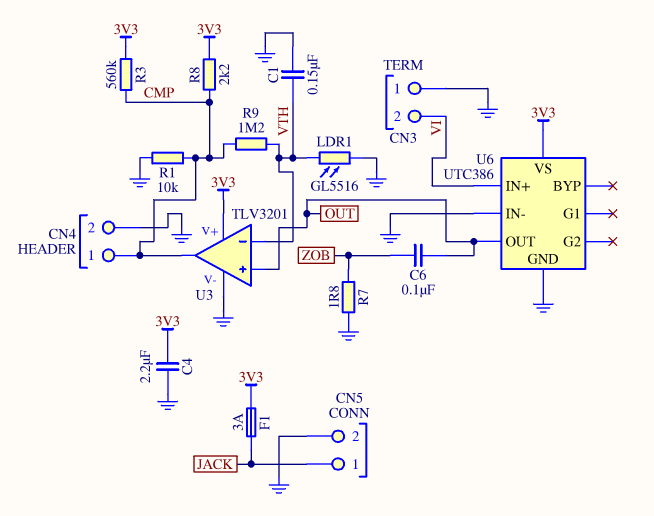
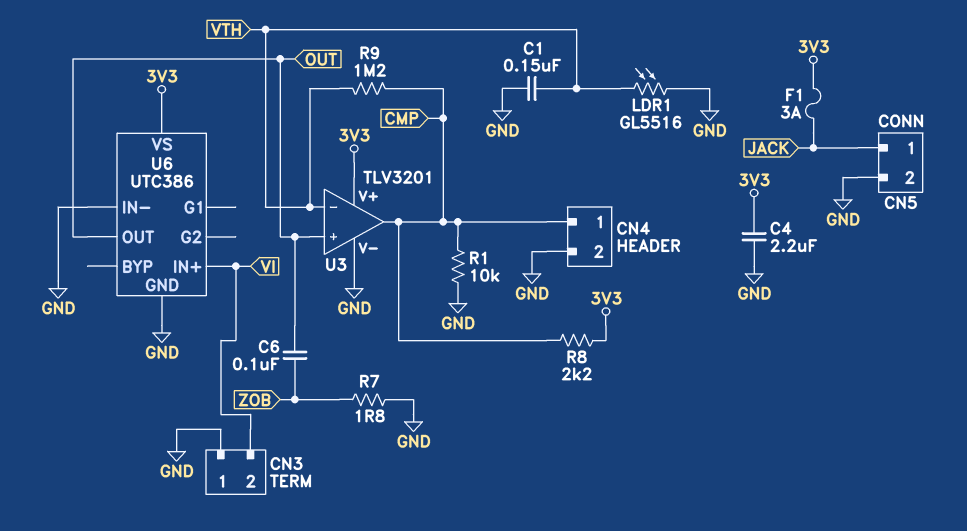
R3: 560k (3V3, CMP) -> none

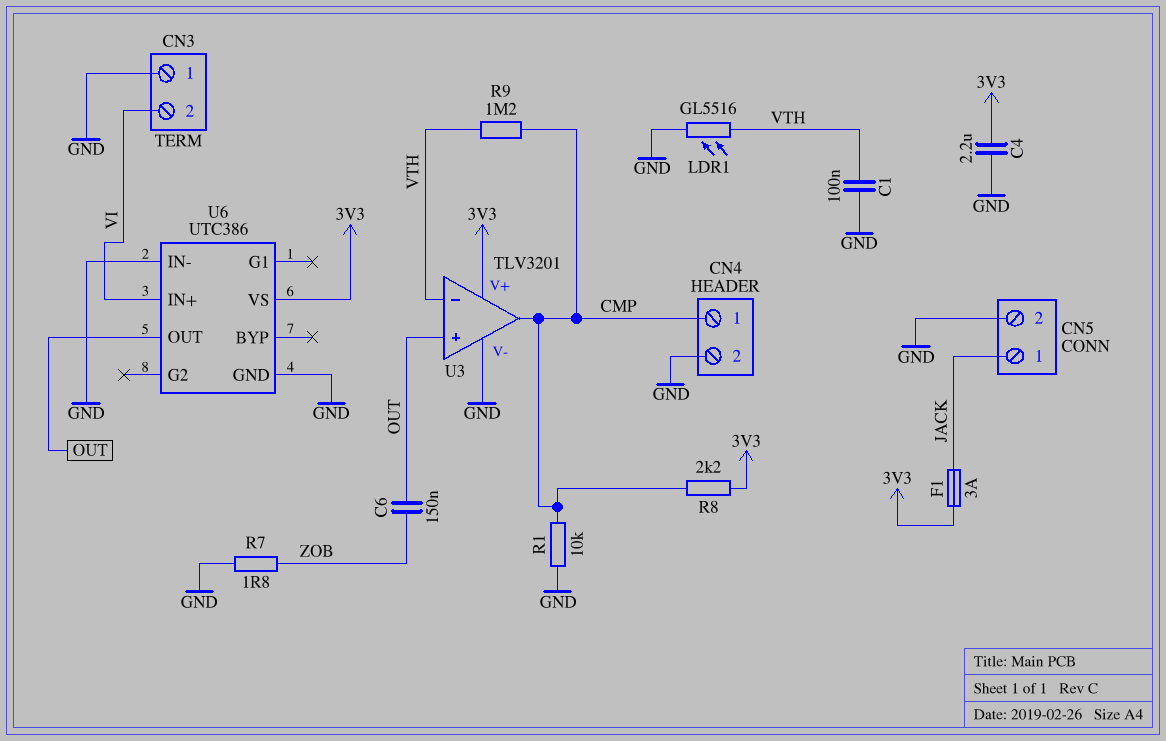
C1: 150nF (GND, VTH) -> 100nF (GND, VTH)
C6: 100nF (OUT, ZOB) -> 150nF (OUT, ZOB)

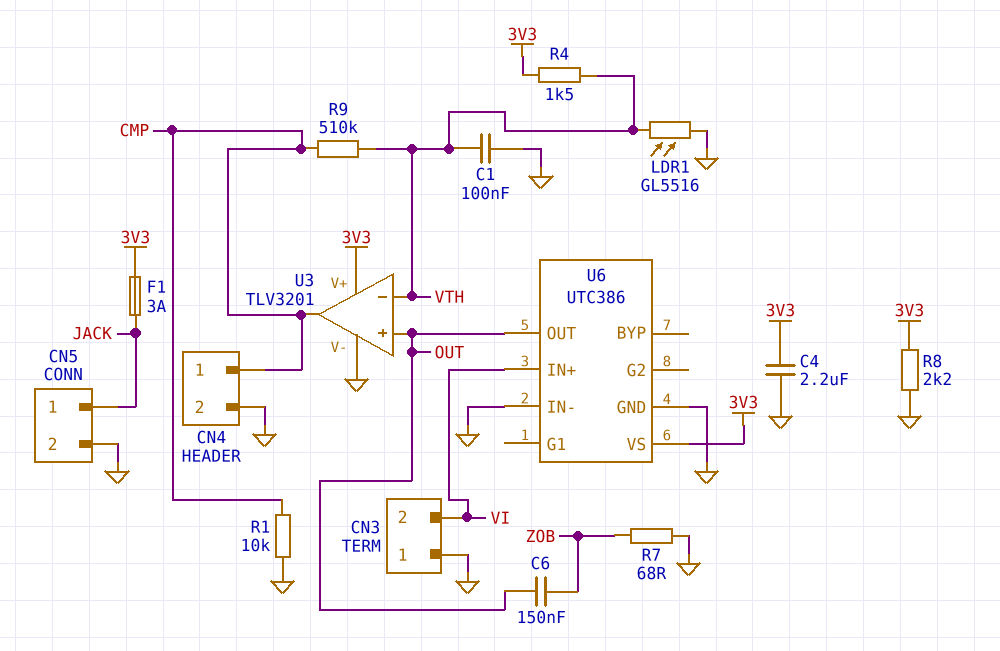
R4: none -> 1.5k (3V3, VTH)
R7: 1.8 (GND, ZOB) -> 68 (GND, ZOB)
R8: 2.2k (3V3, CMP) -> 2.2k (3V3, GND)
R9: 1.2M (CMP, VTH) -> 510k (CMP, VTH)

